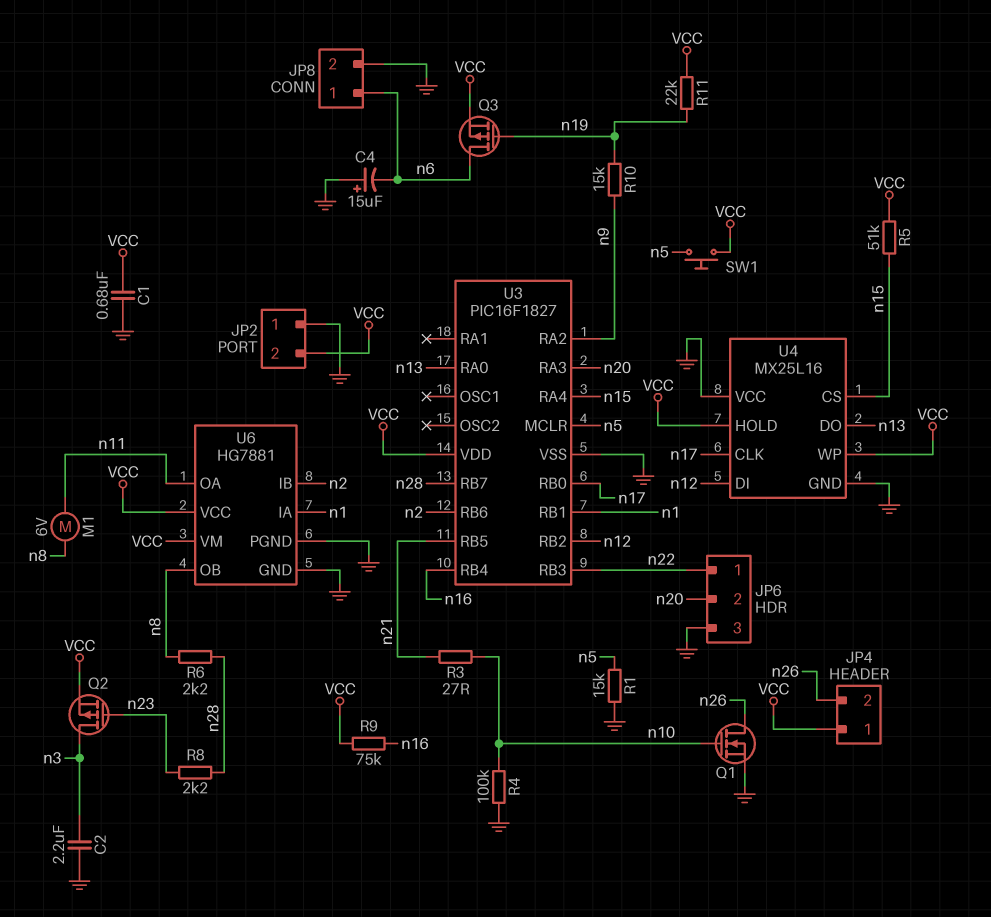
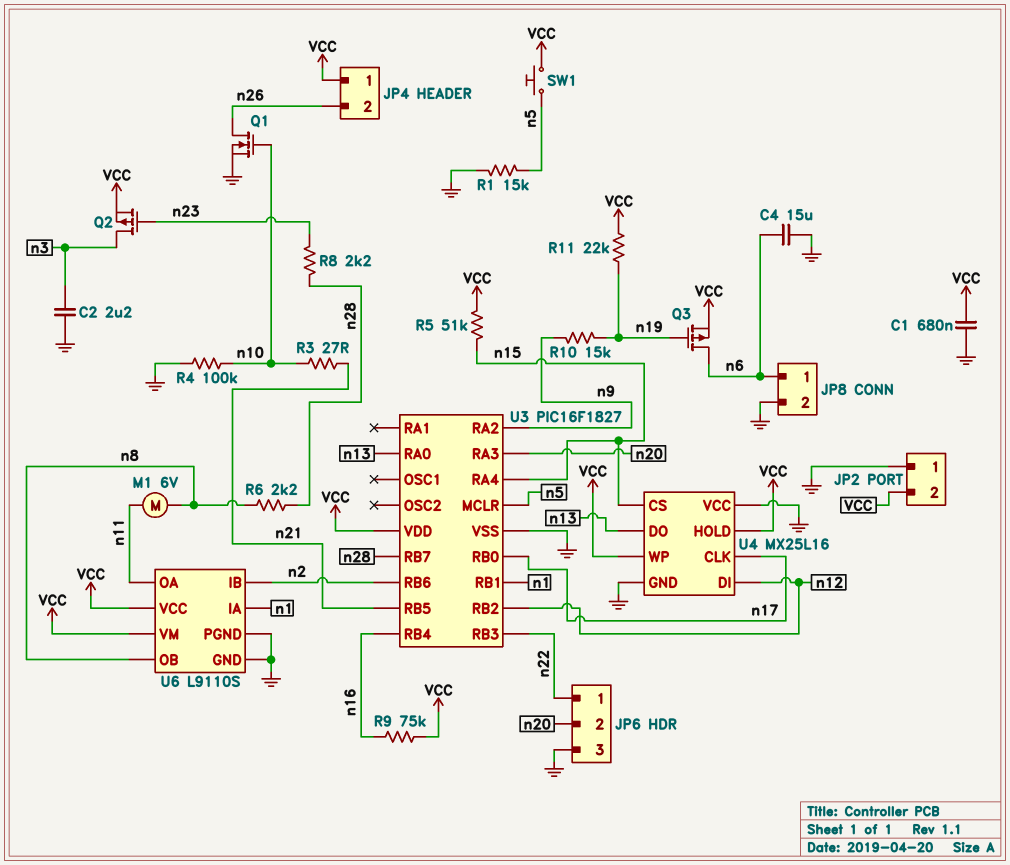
C4: 15uF (plus GND, minus n6) -> 15uF (GND, n6)
U6: HG7881 -> L9110S

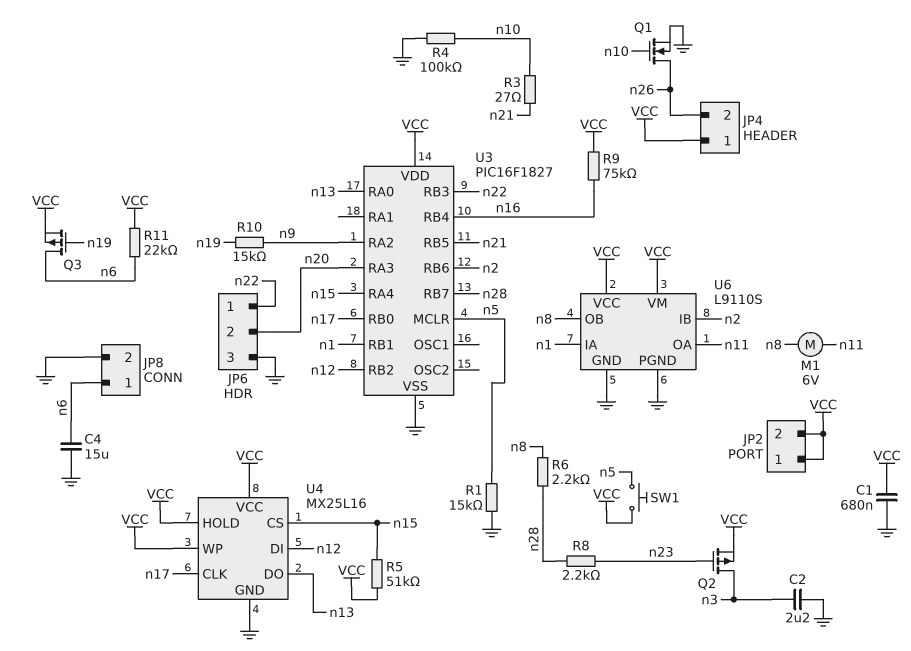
JP2 pin 1: GND -> VCC
R11: 22k (VCC, n19) -> 22k (VCC, n6)
U4 pin VCC: GND -> VCC

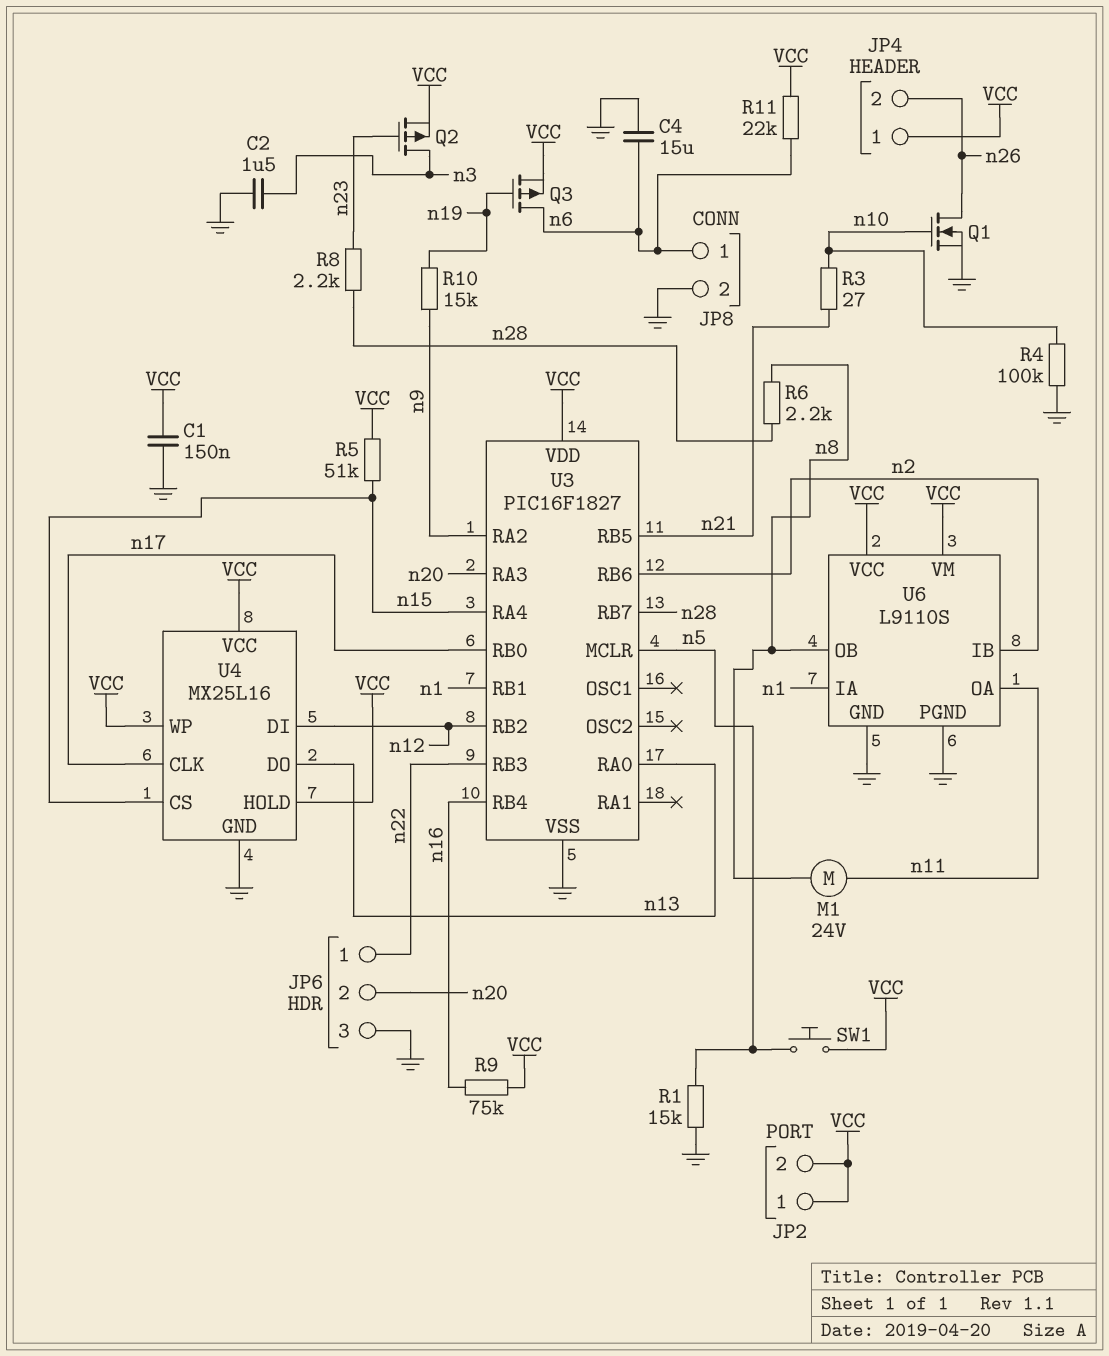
C1: 680nF (GND, VCC) -> 150nF (GND, VCC)
C2: 2.2uF (GND, n3) -> 1.5uF (GND, n3)
M1: motor 6V (n8, n11) -> motor 24V (n8, n11)

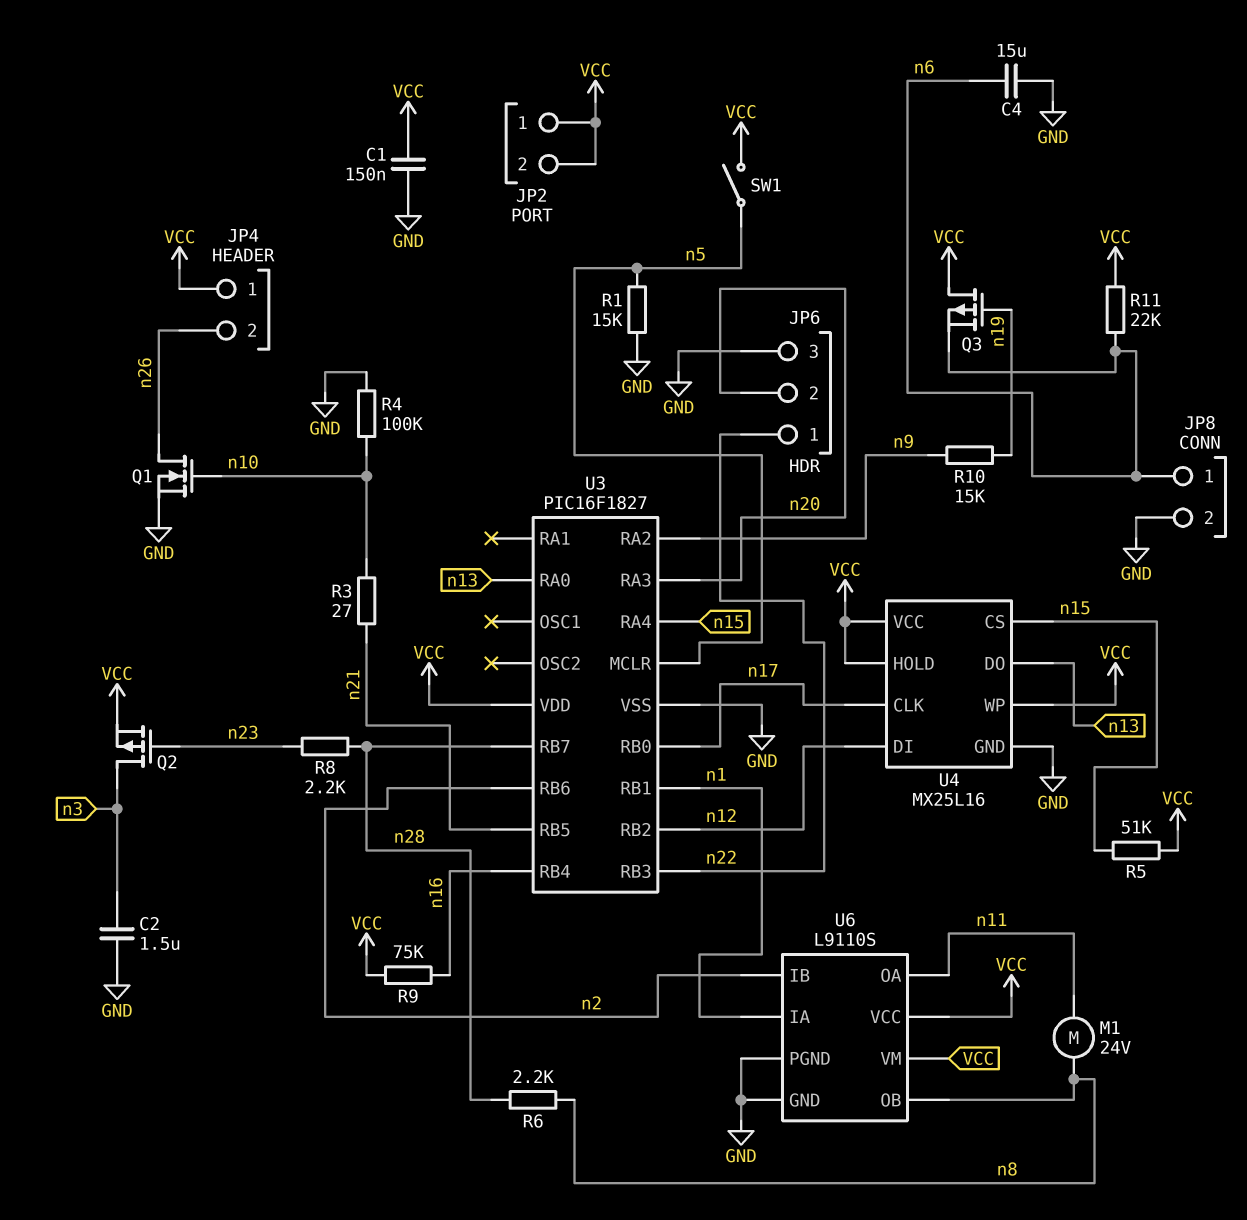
Q3: PMOS (G n19, D n6, S VCC) -> PMOS (G n19, D VCC, S n6)
SW1: button (VCC, n5) -> switch (VCC, n5)

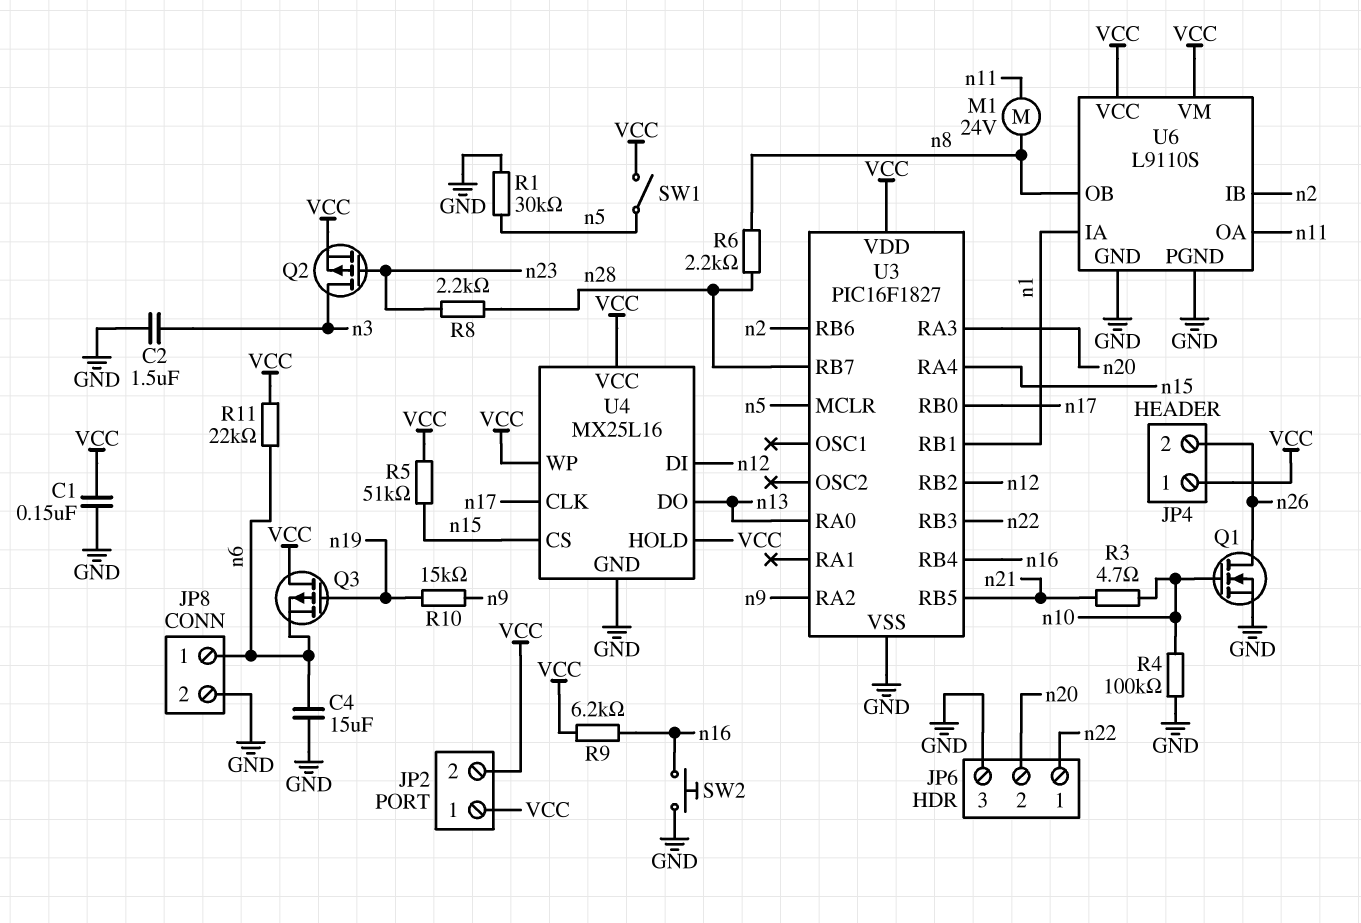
R1: 15k (GND, n5) -> 30k (GND, n5)
R3: 27 (n10, n21) -> 4.7 (n10, n21)
R9: 75k (VCC, n16) -> 6.2k (VCC, n16)
SW2: none -> button (GND, n16)

